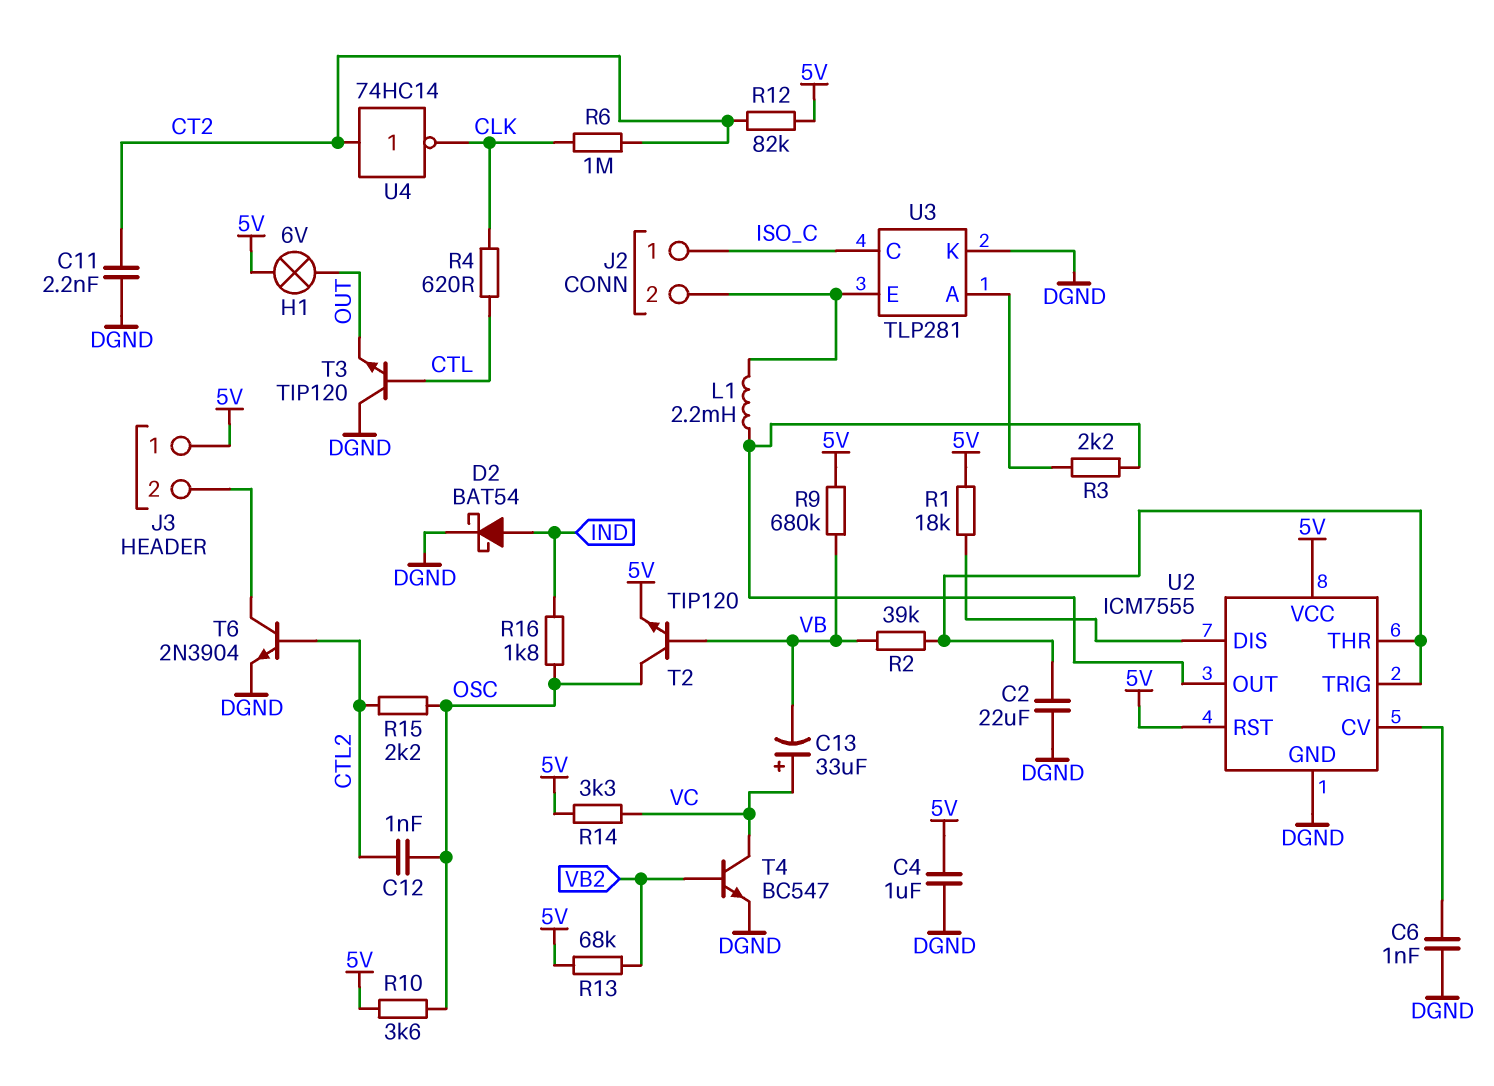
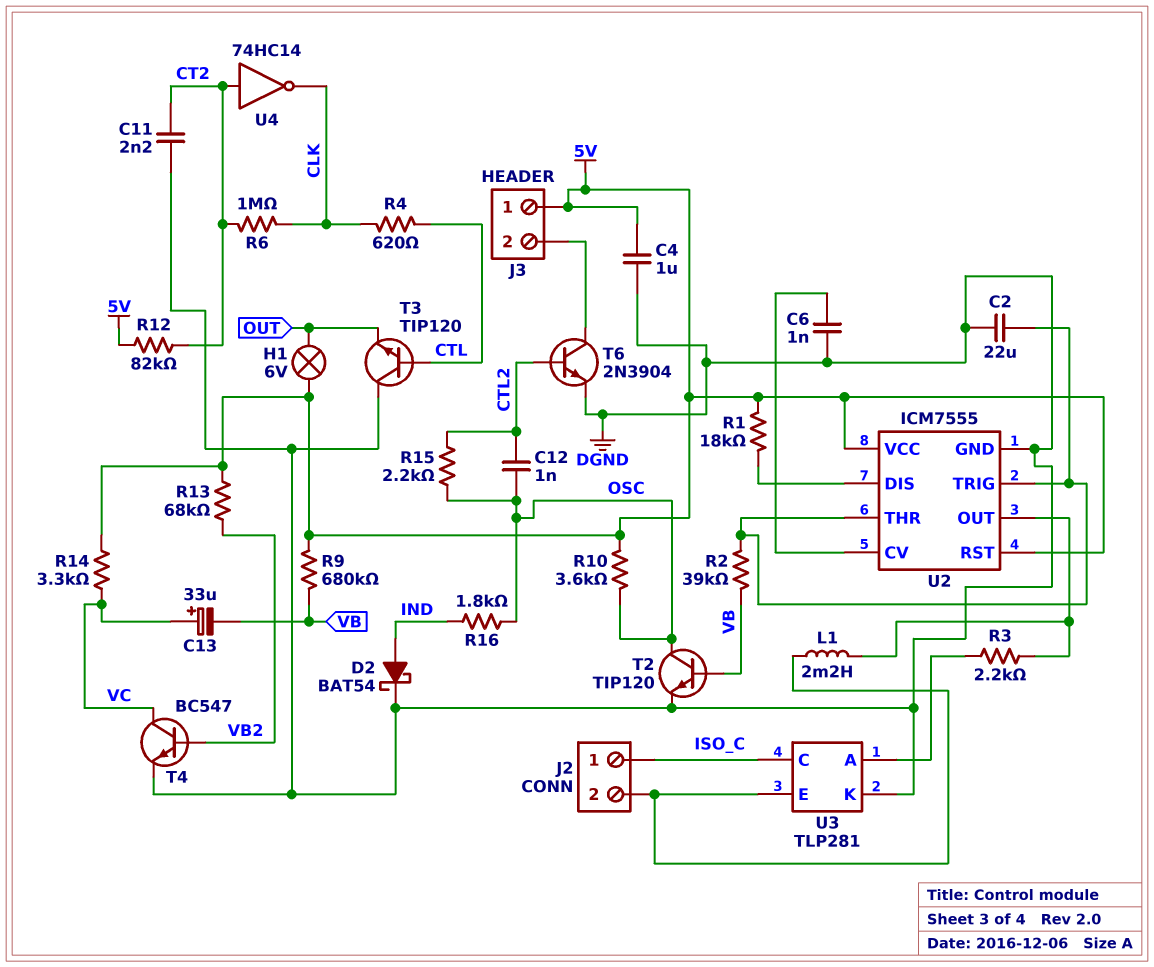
T2: NPN TIP120 (B VB, C OSC, E 5V) -> NPN TIP120 (B VB, C OSC, E DGND)

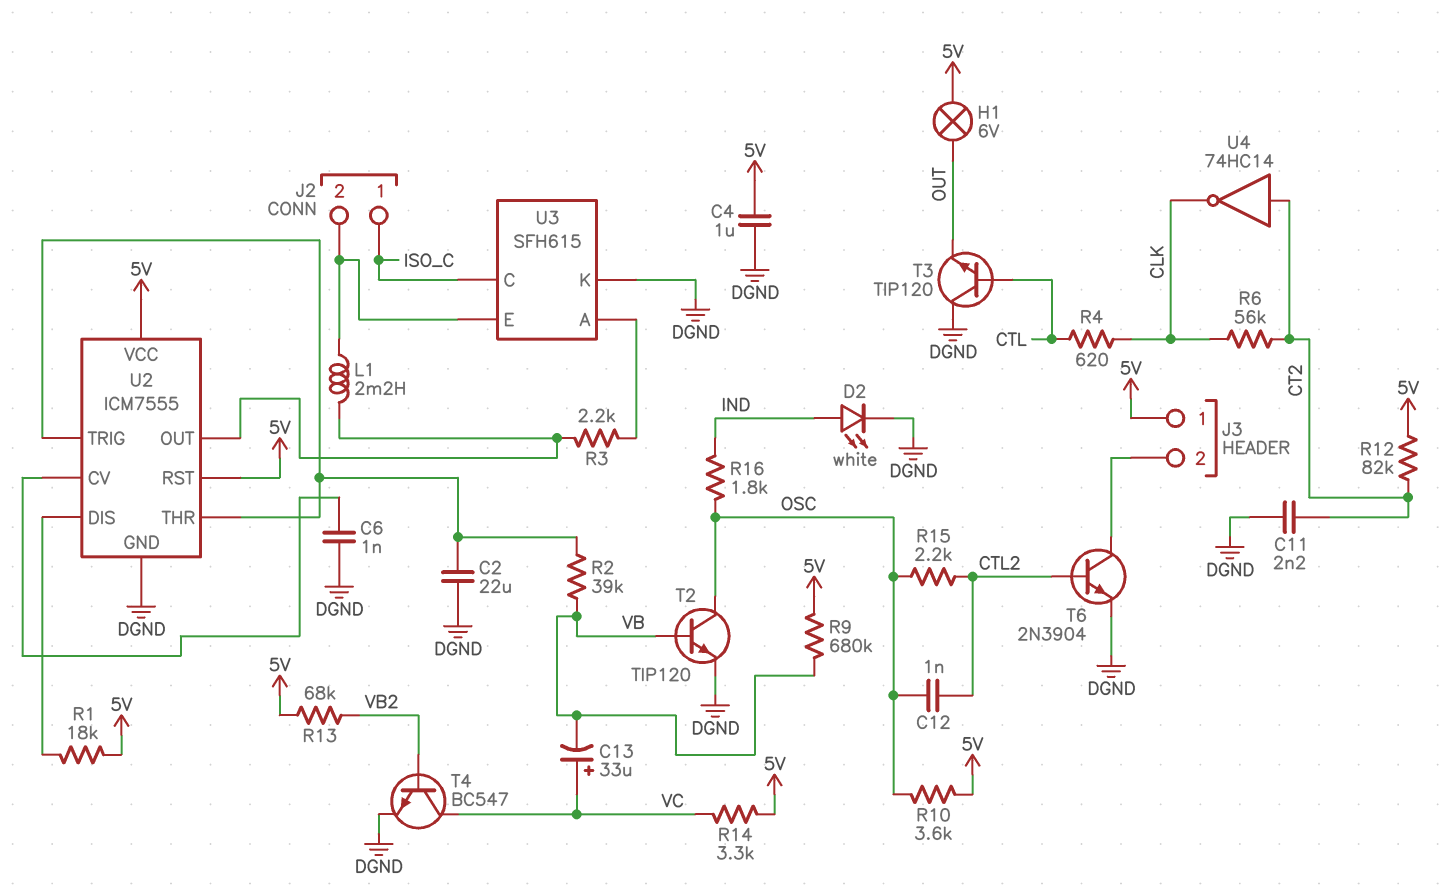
D2: schottky BAT54 (A IND, K DGND) -> LED white (A IND, K DGND)
R6: 1M (CLK, CT2) -> 56k (CLK, CT2)
U3: TLP281 -> SFH615

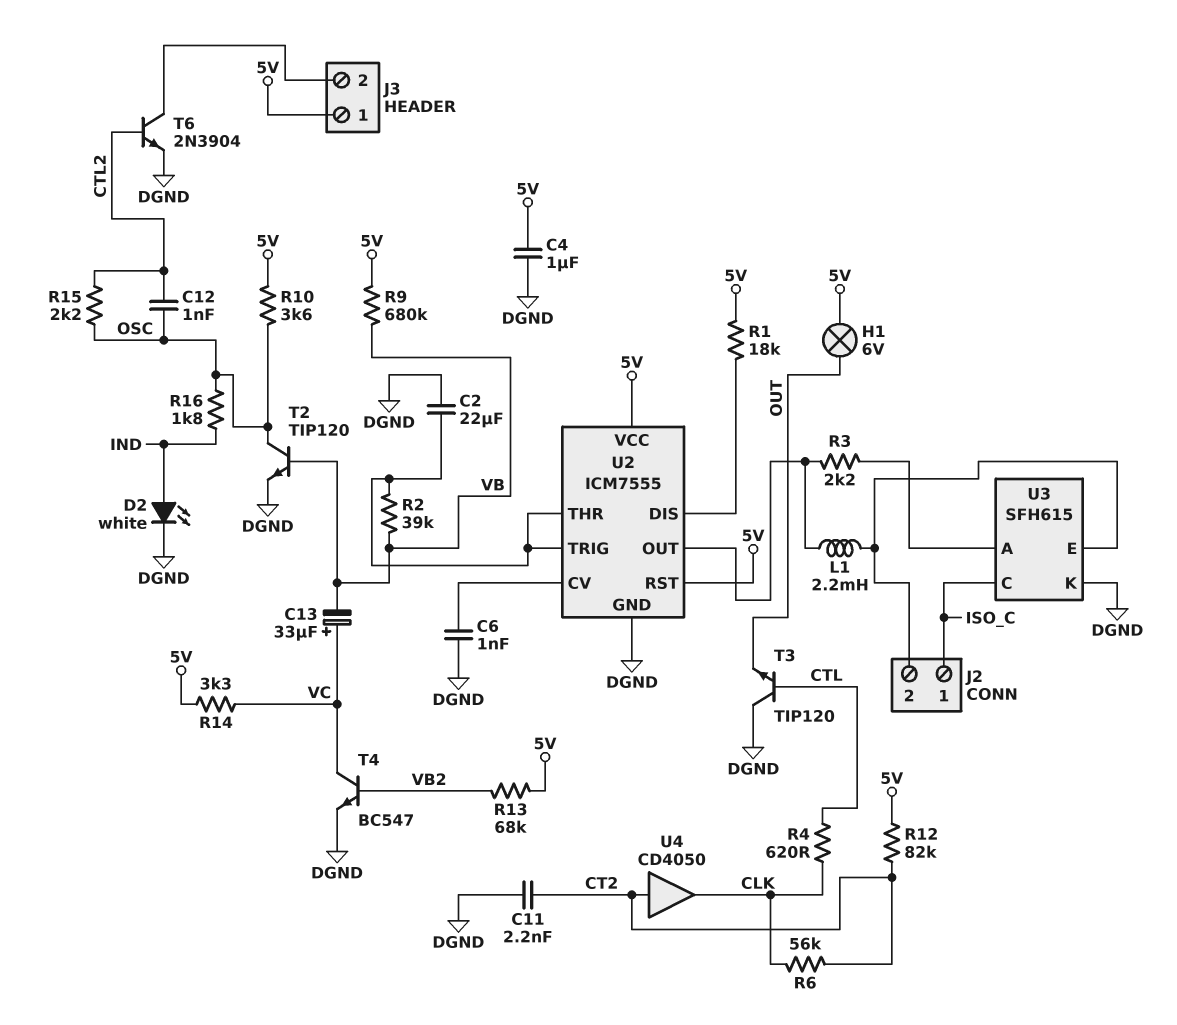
U4: NOT 74HC14 (in CT2, out CLK) -> buffer CD4050 (in CT2, out CLK)

